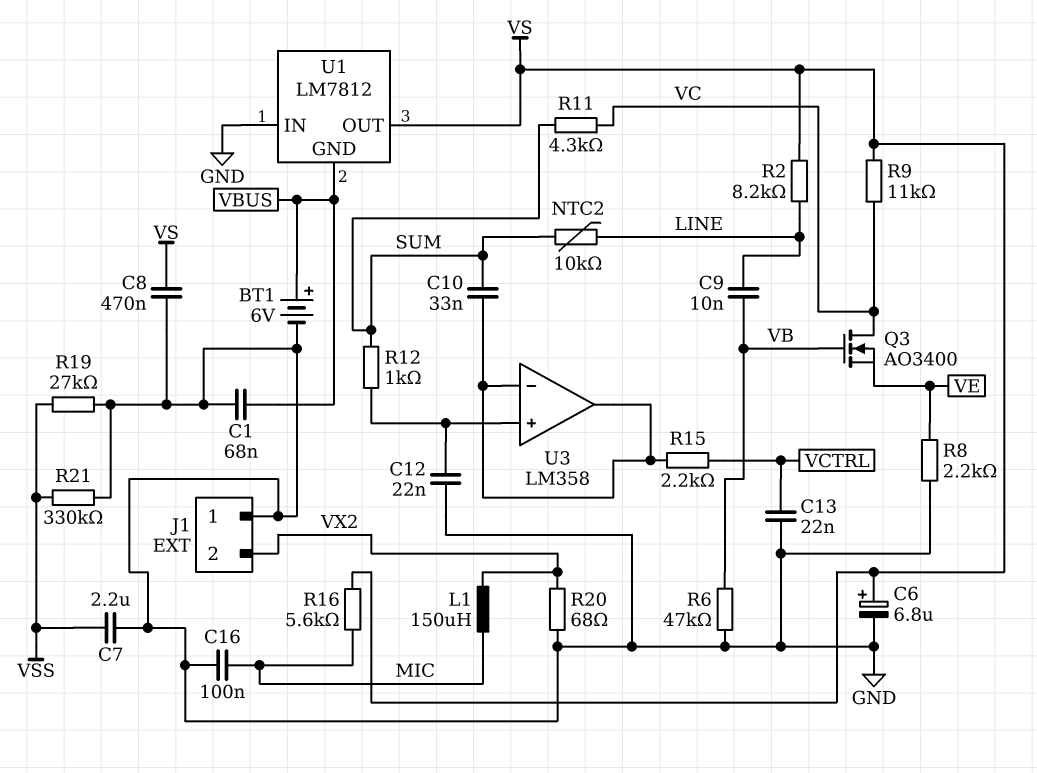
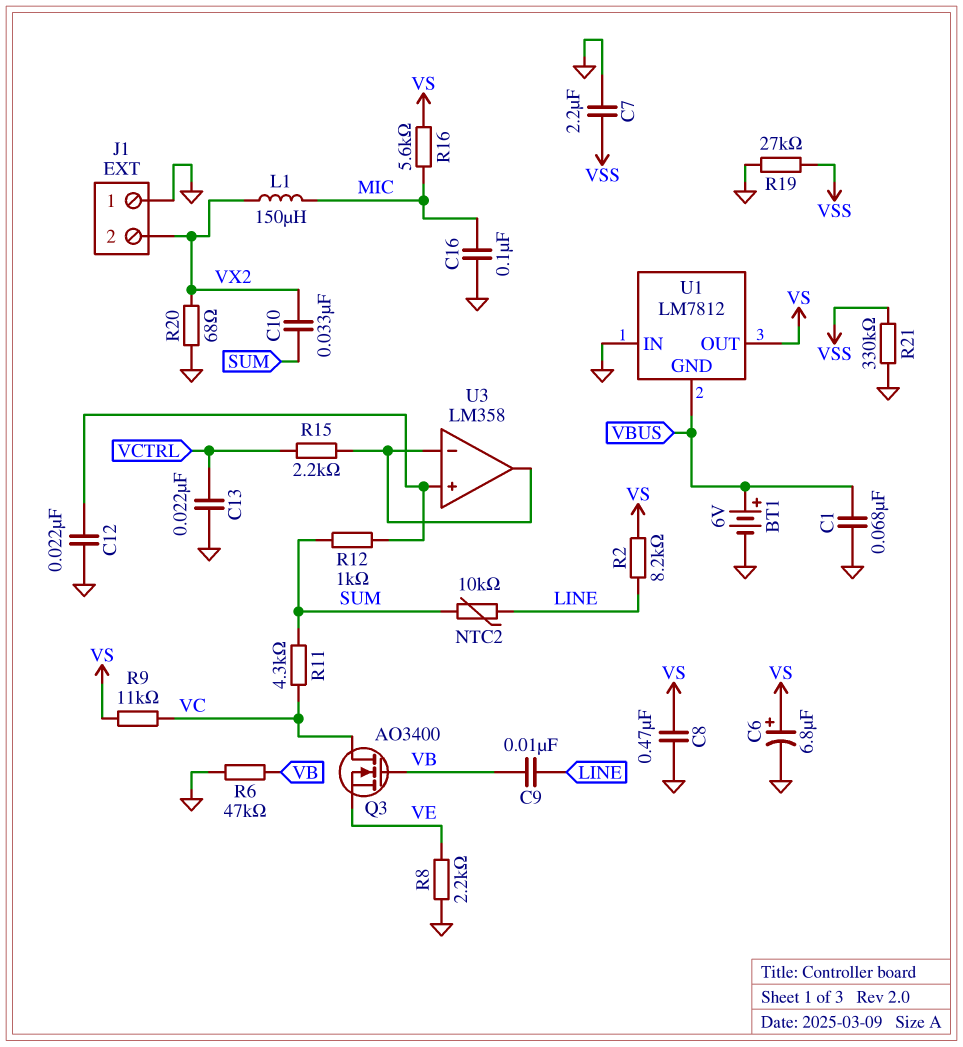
C10: 33nF (SUM, U3/in-) -> 33nF (SUM, VX2)

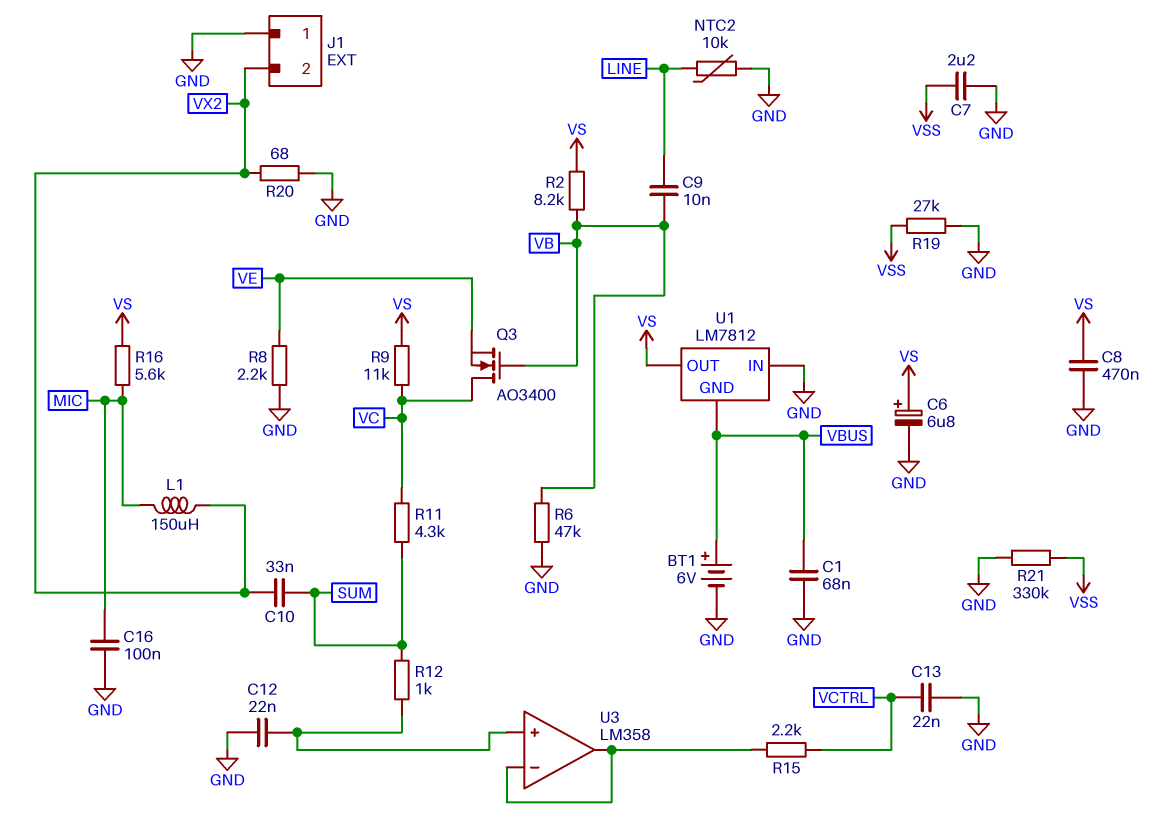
NTC2: 10k (LINE, SUM) -> 10k (GND, LINE)
R2: 8.2k (LINE, VS) -> 8.2k (VB, VS)

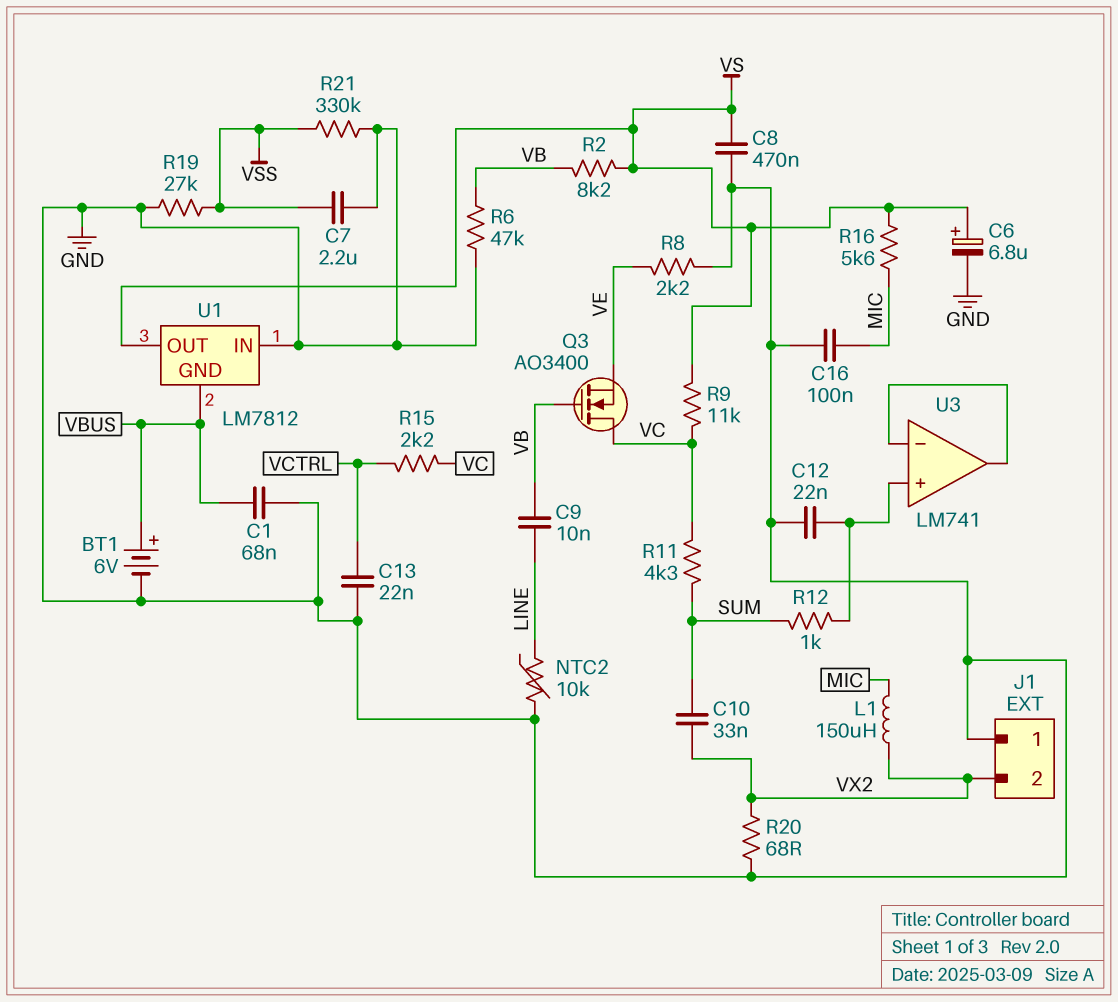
R15: 2.2k (U3/in-, VCTRL) -> 2.2k (VC, VCTRL)
U3: LM358 -> LM741

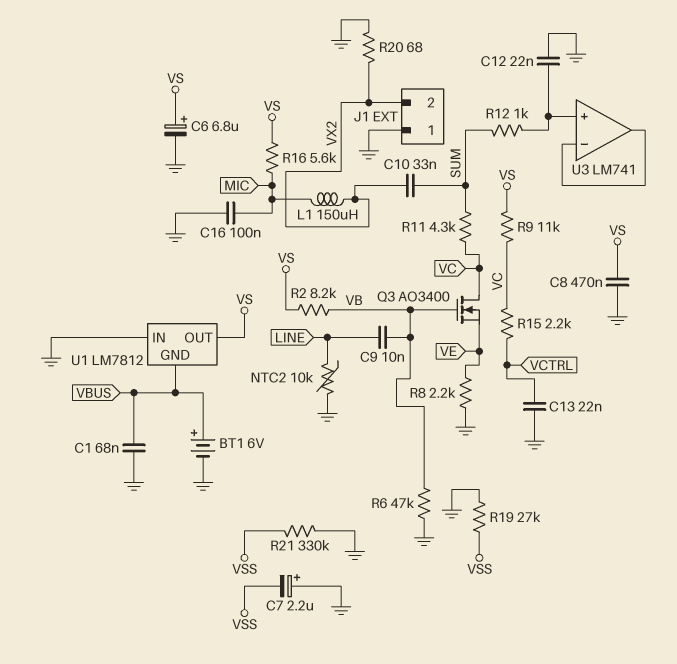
C7: 2.2uF (GND, VSS) -> 2.2uF (plus GND, minus VSS)

